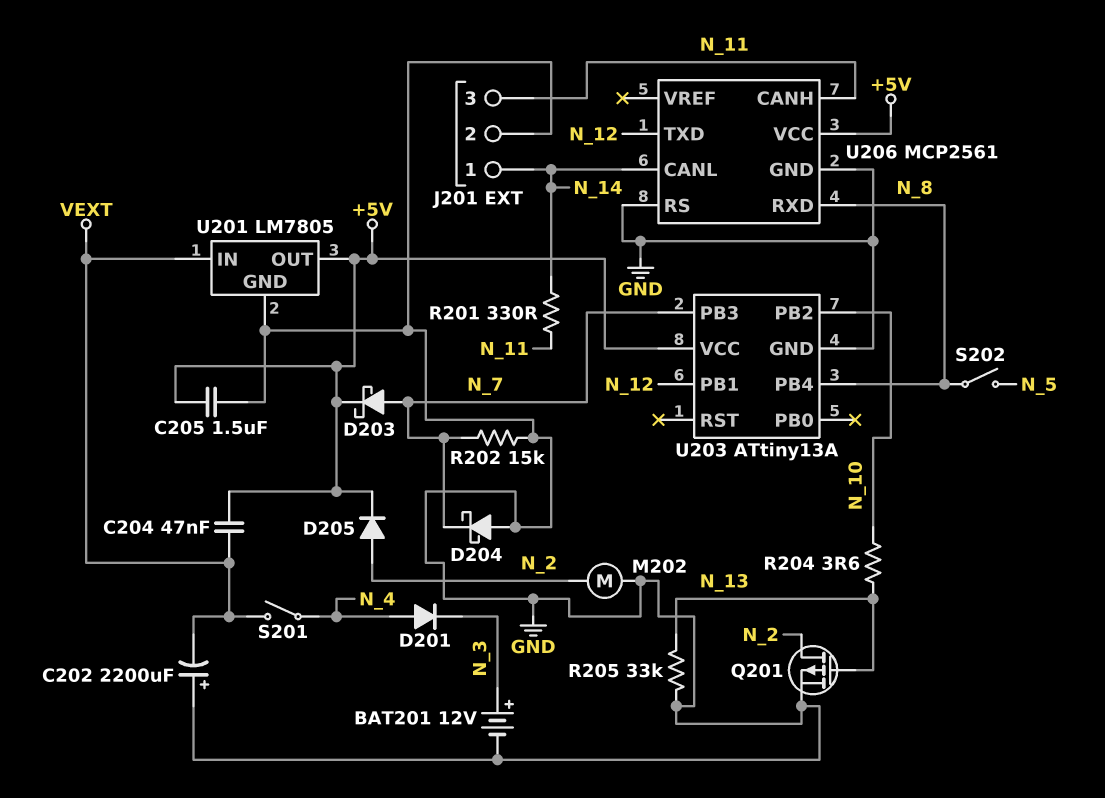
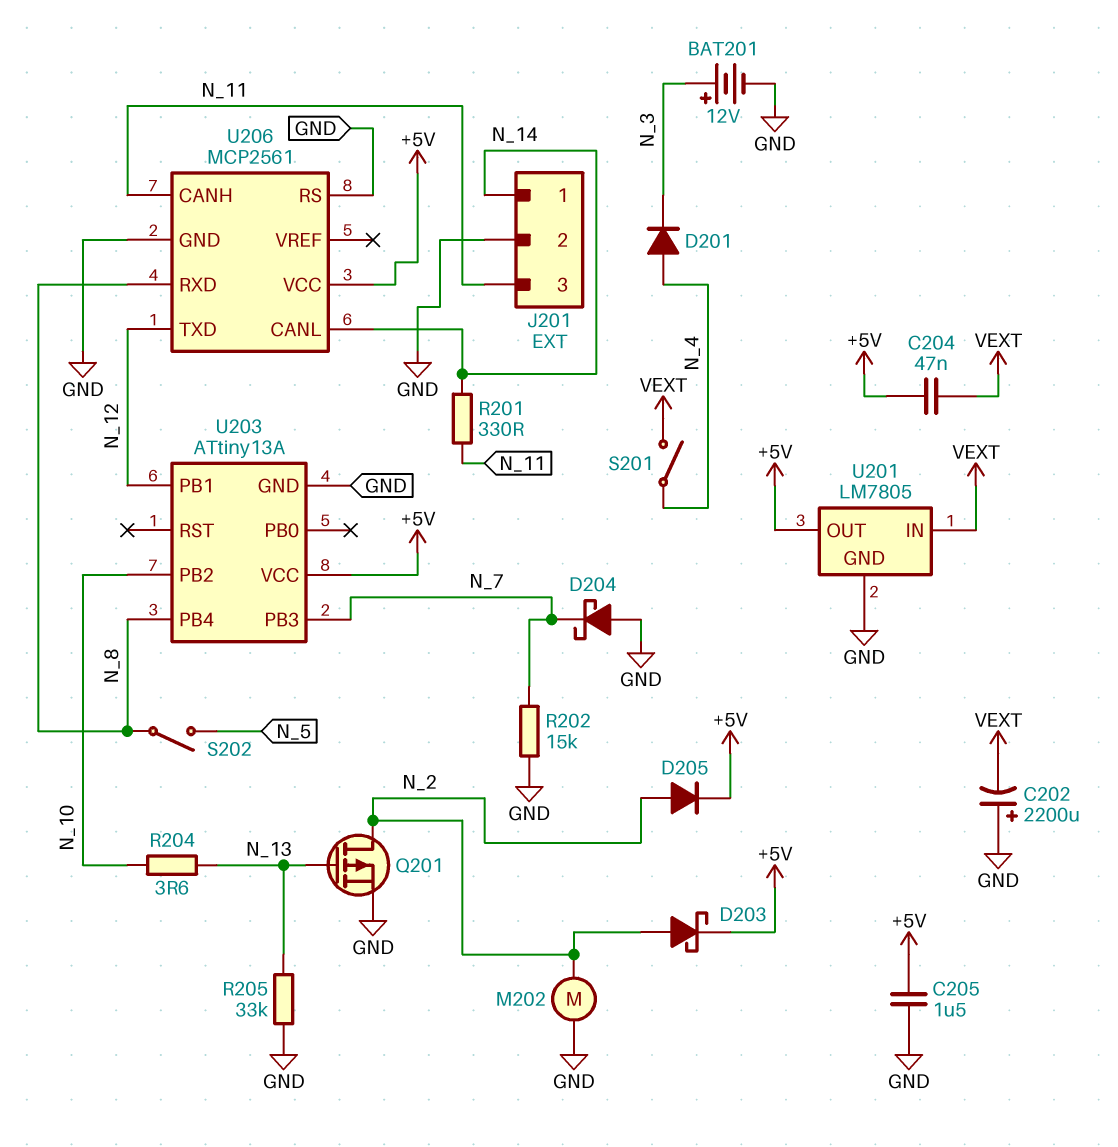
D203: schottky (A N_7, K +5V) -> schottky (A N_2, K +5V)

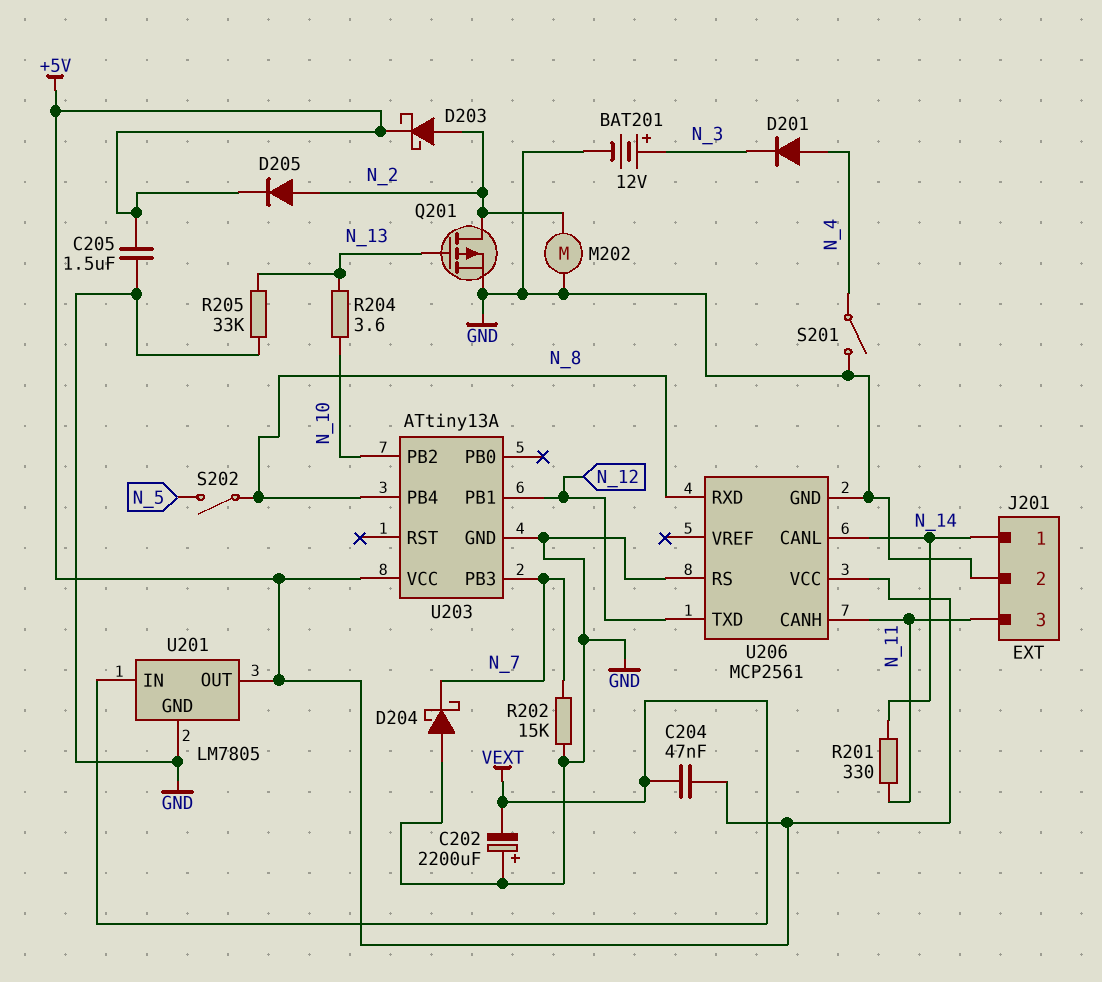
S201: switch (N_4, VEXT) -> switch (GND, N_4)

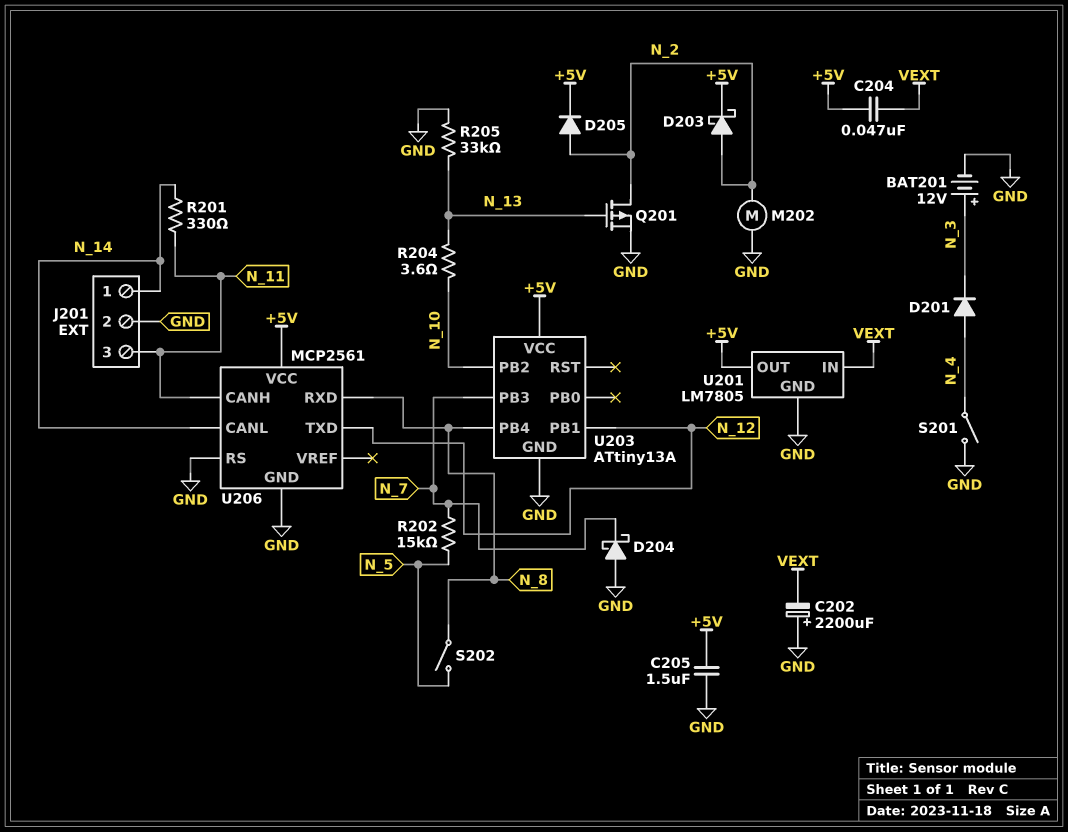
R202: 15k (GND, N_7) -> 15k (N_5, N_7)

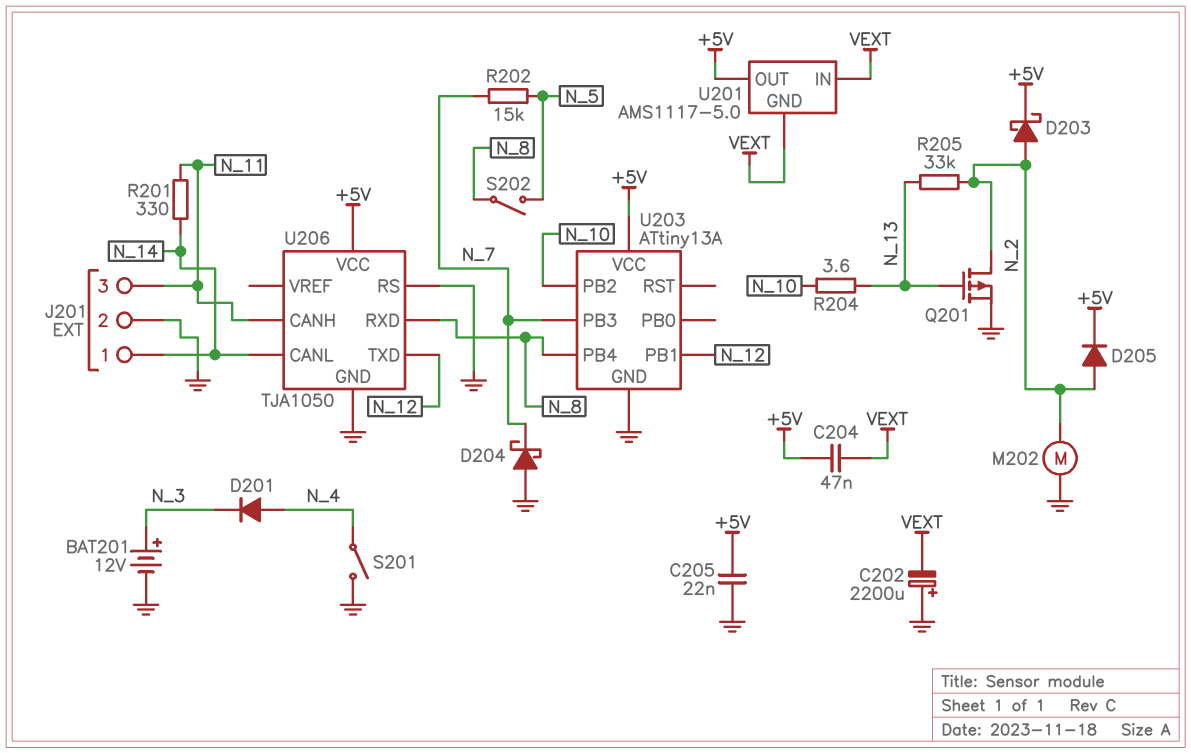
C205: 1.5uF (+5V, GND) -> 22nF (+5V, GND)
R205: 33k (GND, N_13) -> 33k (N_2, N_13)
U201: LM7805 -> AMS1117-5.0
U201 pin GND: GND -> VEXT
U206: MCP2561 -> TJA1050

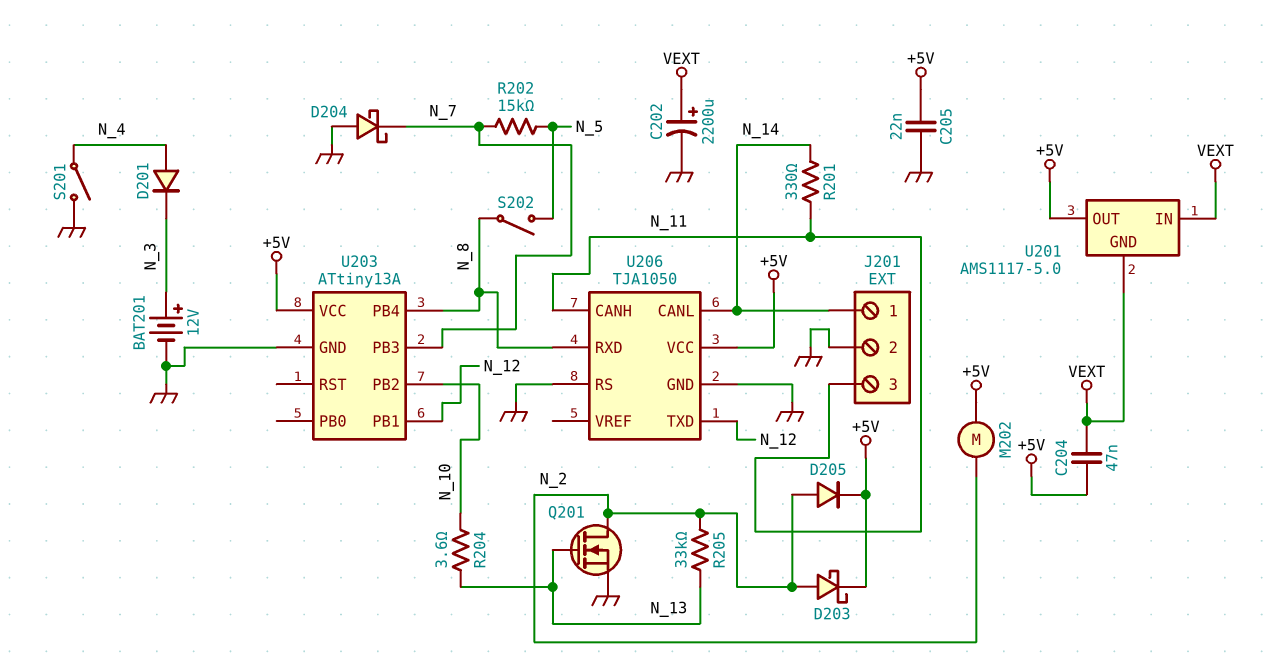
C202: 2200uF (plus GND, minus VEXT) -> 2200uF (plus VEXT, minus GND)
M202: motor (GND, N_2) -> motor (+5V, N_2)
Q201: PMOS (G N_13, D N_2, S GND) -> NMOS (G N_13, D N_2, S GND)

